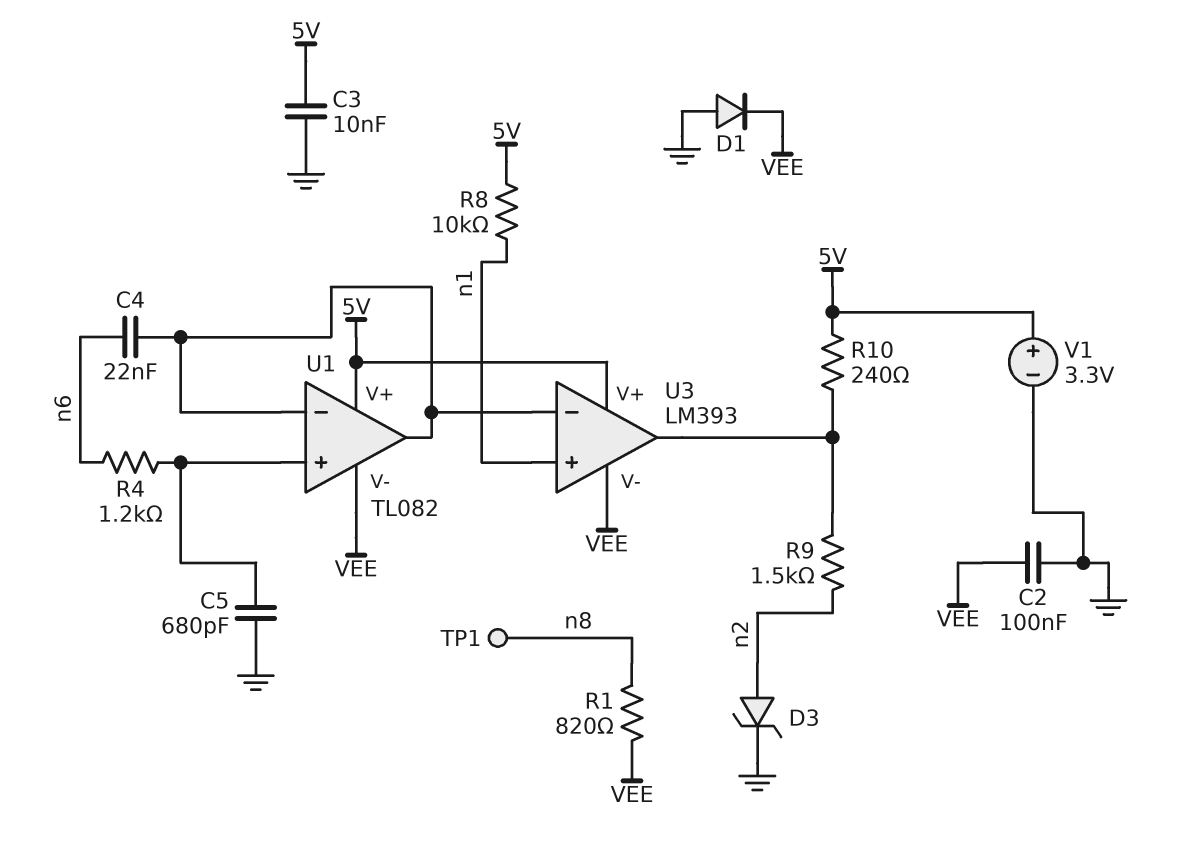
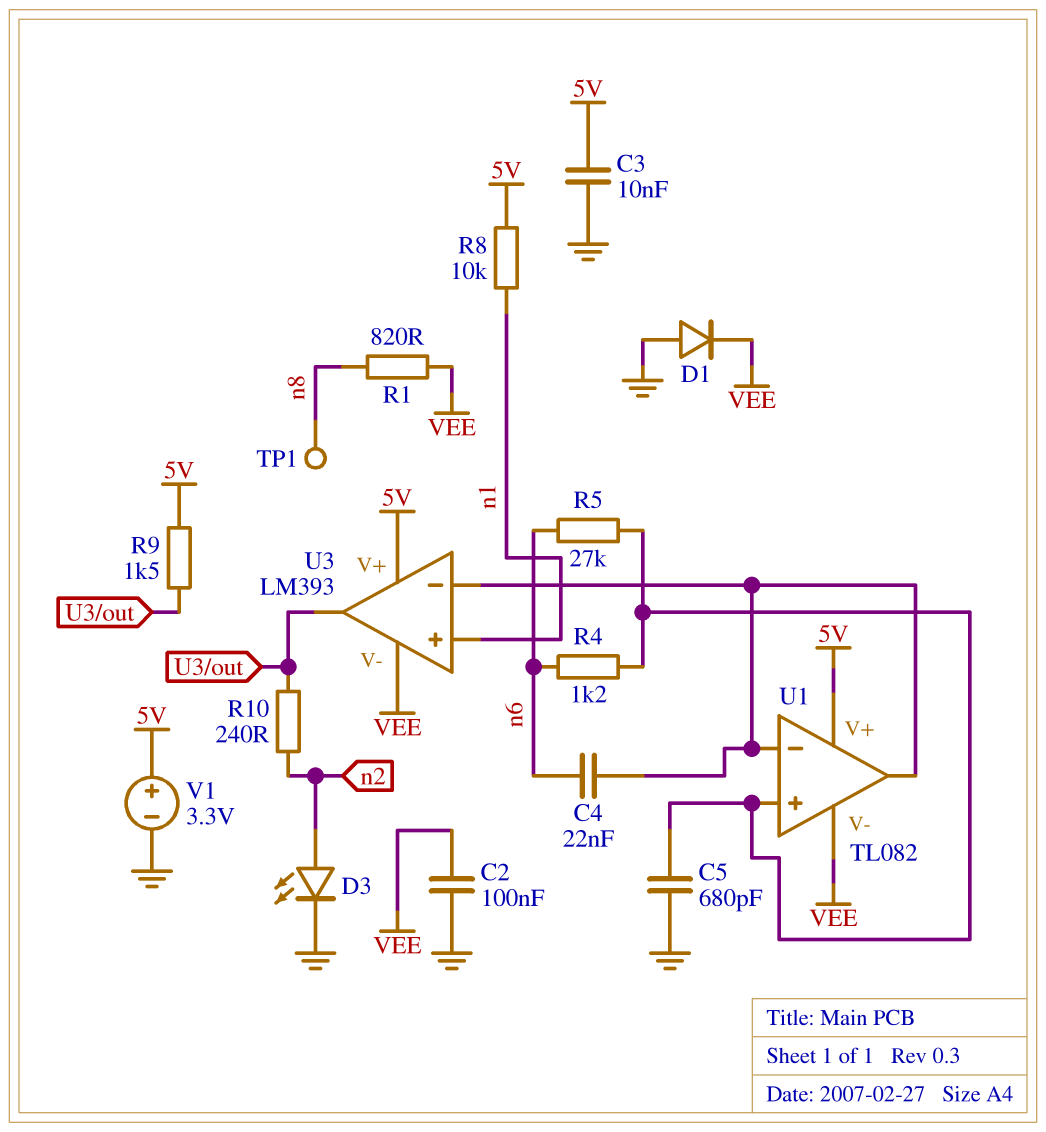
D3: zener (A n2, K GND) -> LED (A n2, K GND)
R5: none -> 27k (U1/in+, n6)
R9: 1.5k (U3/out, n2) -> 1.5k (5V, U3/out)
R10: 240 (5V, U3/out) -> 240 (U3/out, n2)

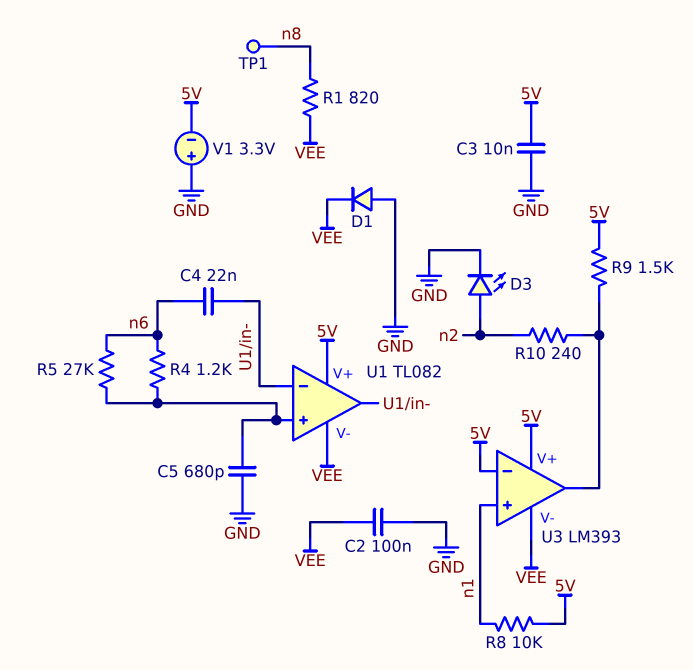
U3 pin in-: U1/in- -> 5V
V1: 3.3V (plus 5V, minus GND) -> 3.3V (plus GND, minus 5V)

